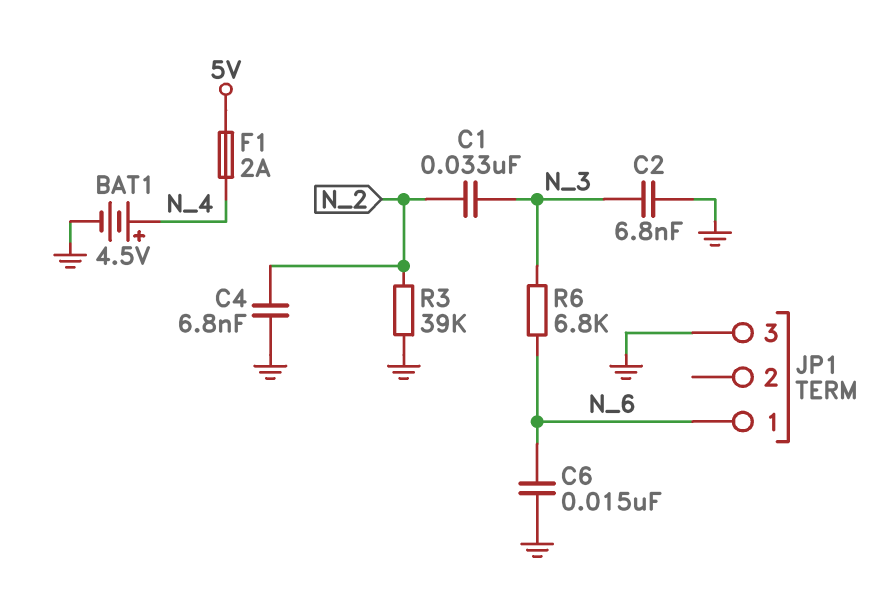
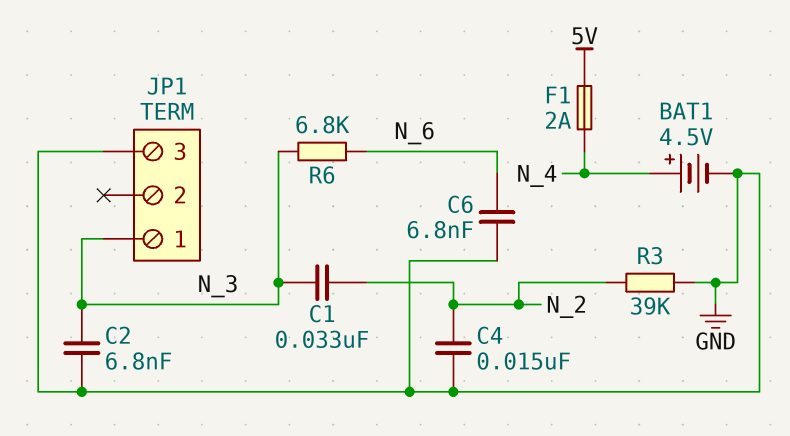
C4: 6.8nF (GND, N_2) -> 15nF (GND, N_2)
C6: 15nF (GND, N_6) -> 6.8nF (GND, N_6)
JP1 pin 1: N_6 -> N_3

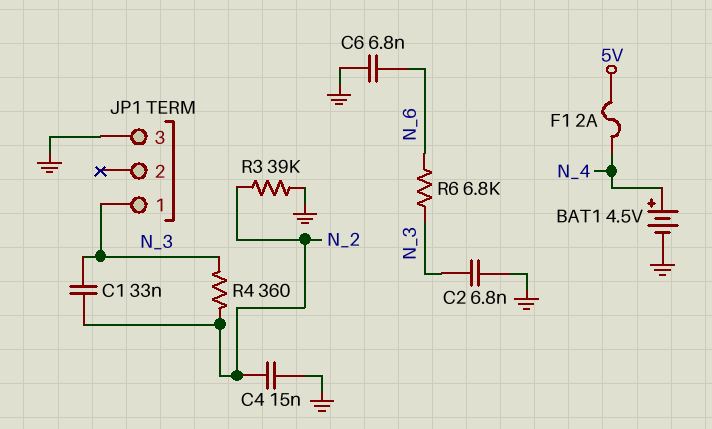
R4: none -> 360 (N_2, N_3)

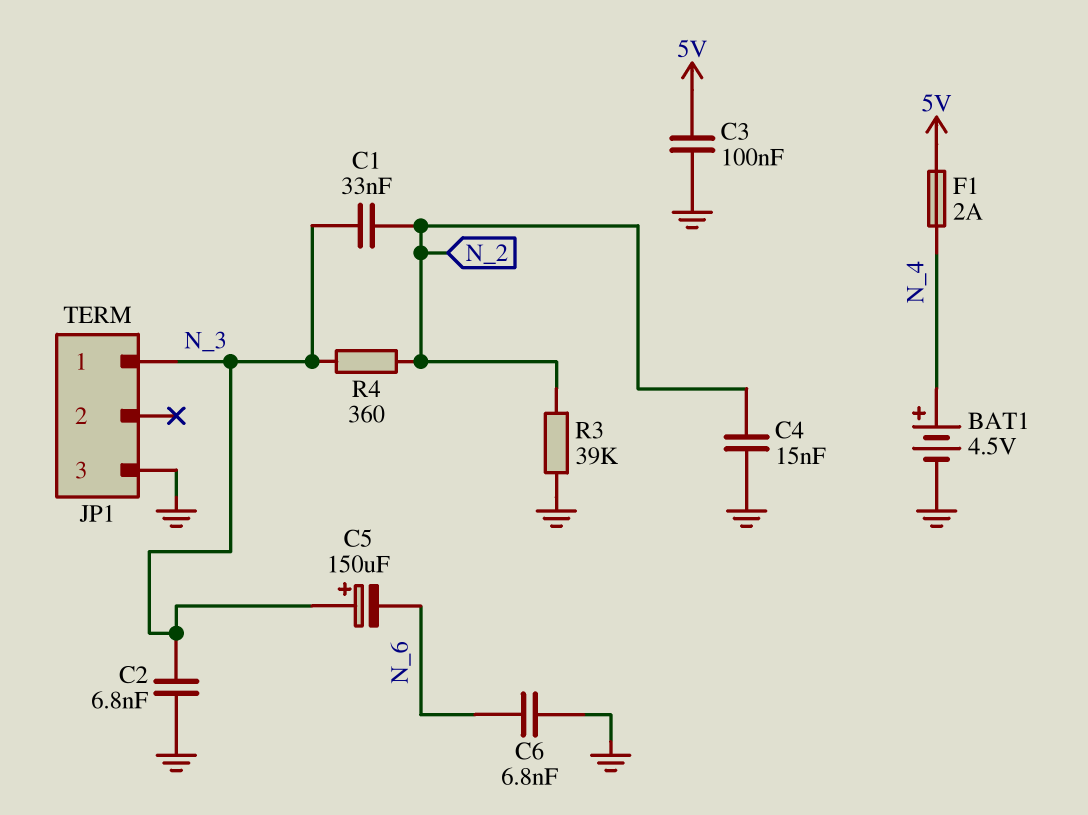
C3: none -> 100nF (5V, GND)
C5: none -> 150uF (plus N_3, minus N_6)
R6: 6.8k (N_3, N_6) -> none

